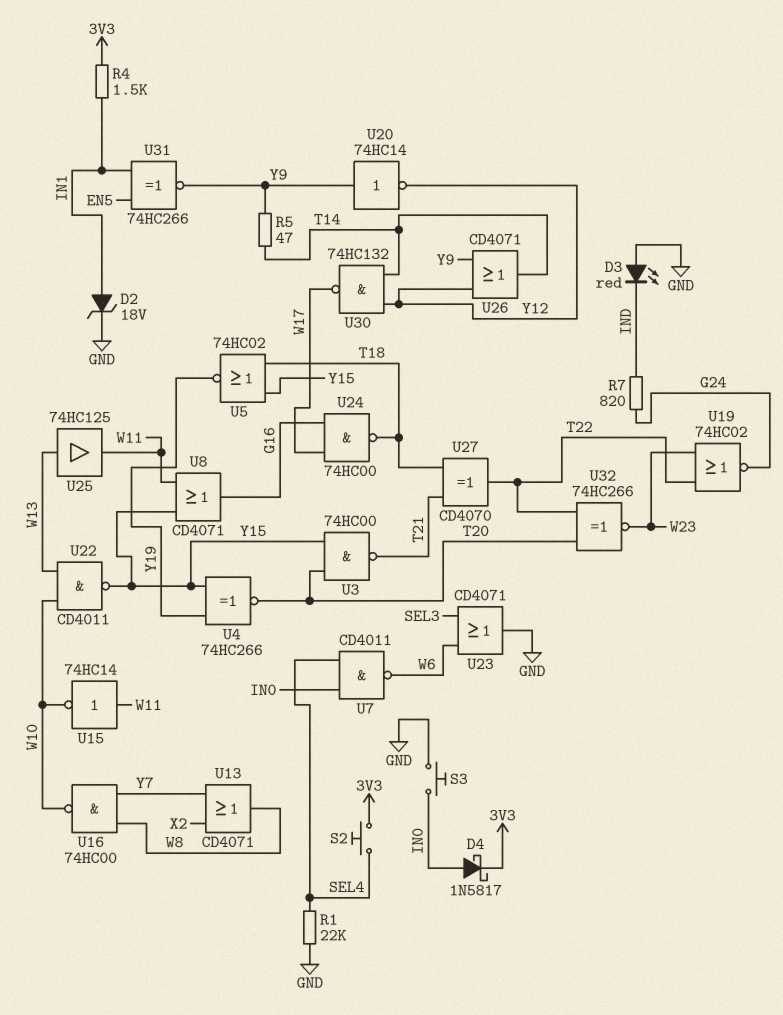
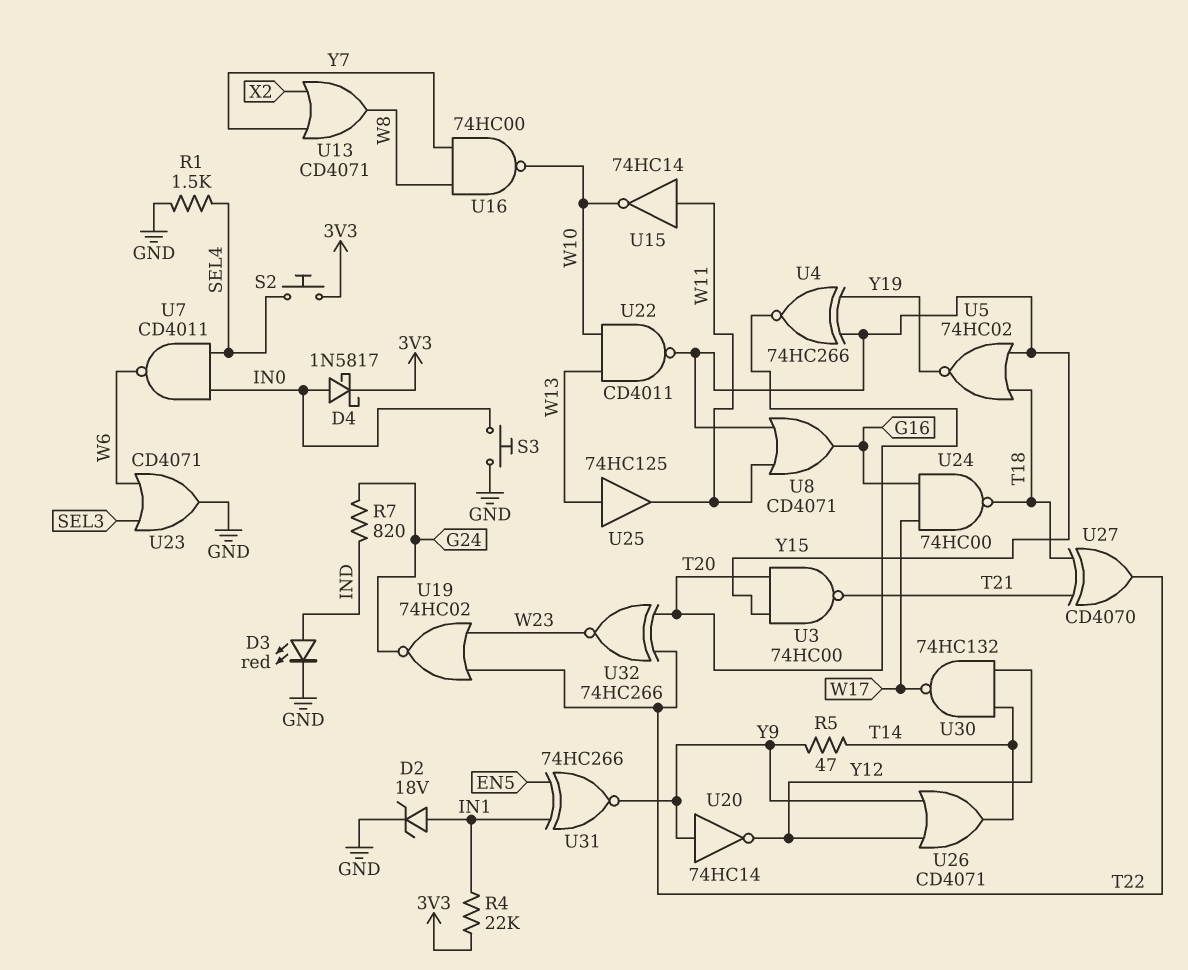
D3: LED red (A GND, K IND) -> LED red (A IND, K GND)
R1: 22k (GND, SEL4) -> 1.5k (GND, SEL4)
R4: 1.5k (3V3, IN1) -> 22k (3V3, IN1)

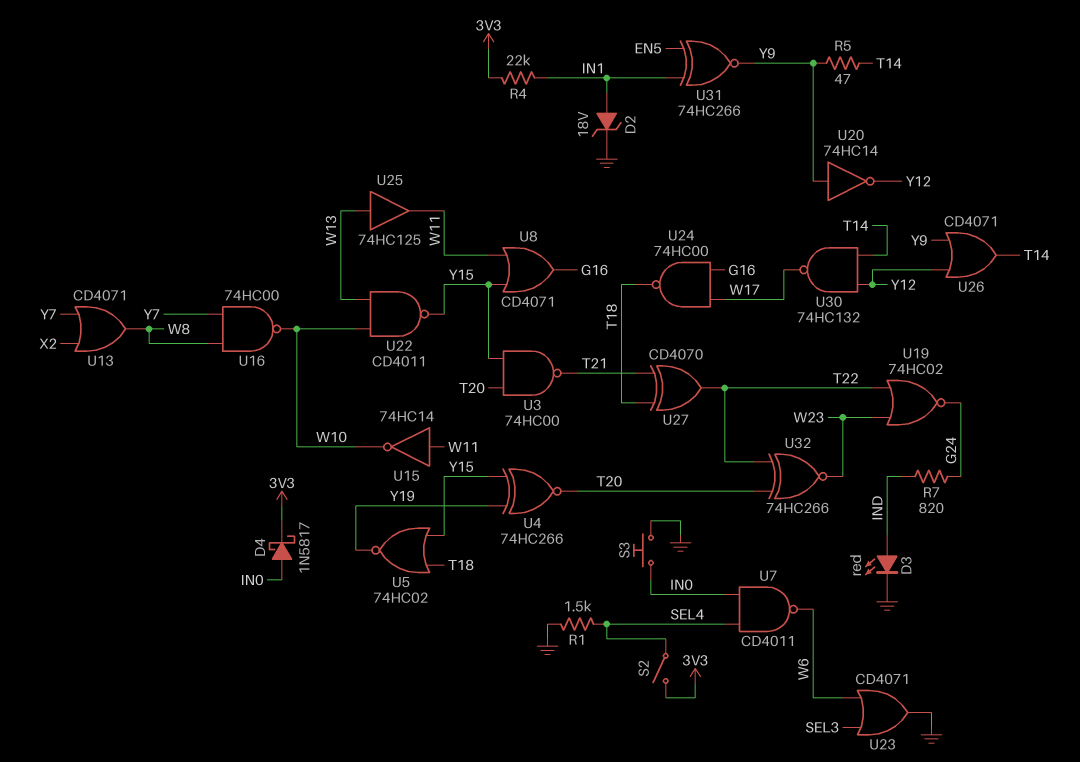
S2: button (3V3, SEL4) -> switch (3V3, SEL4)

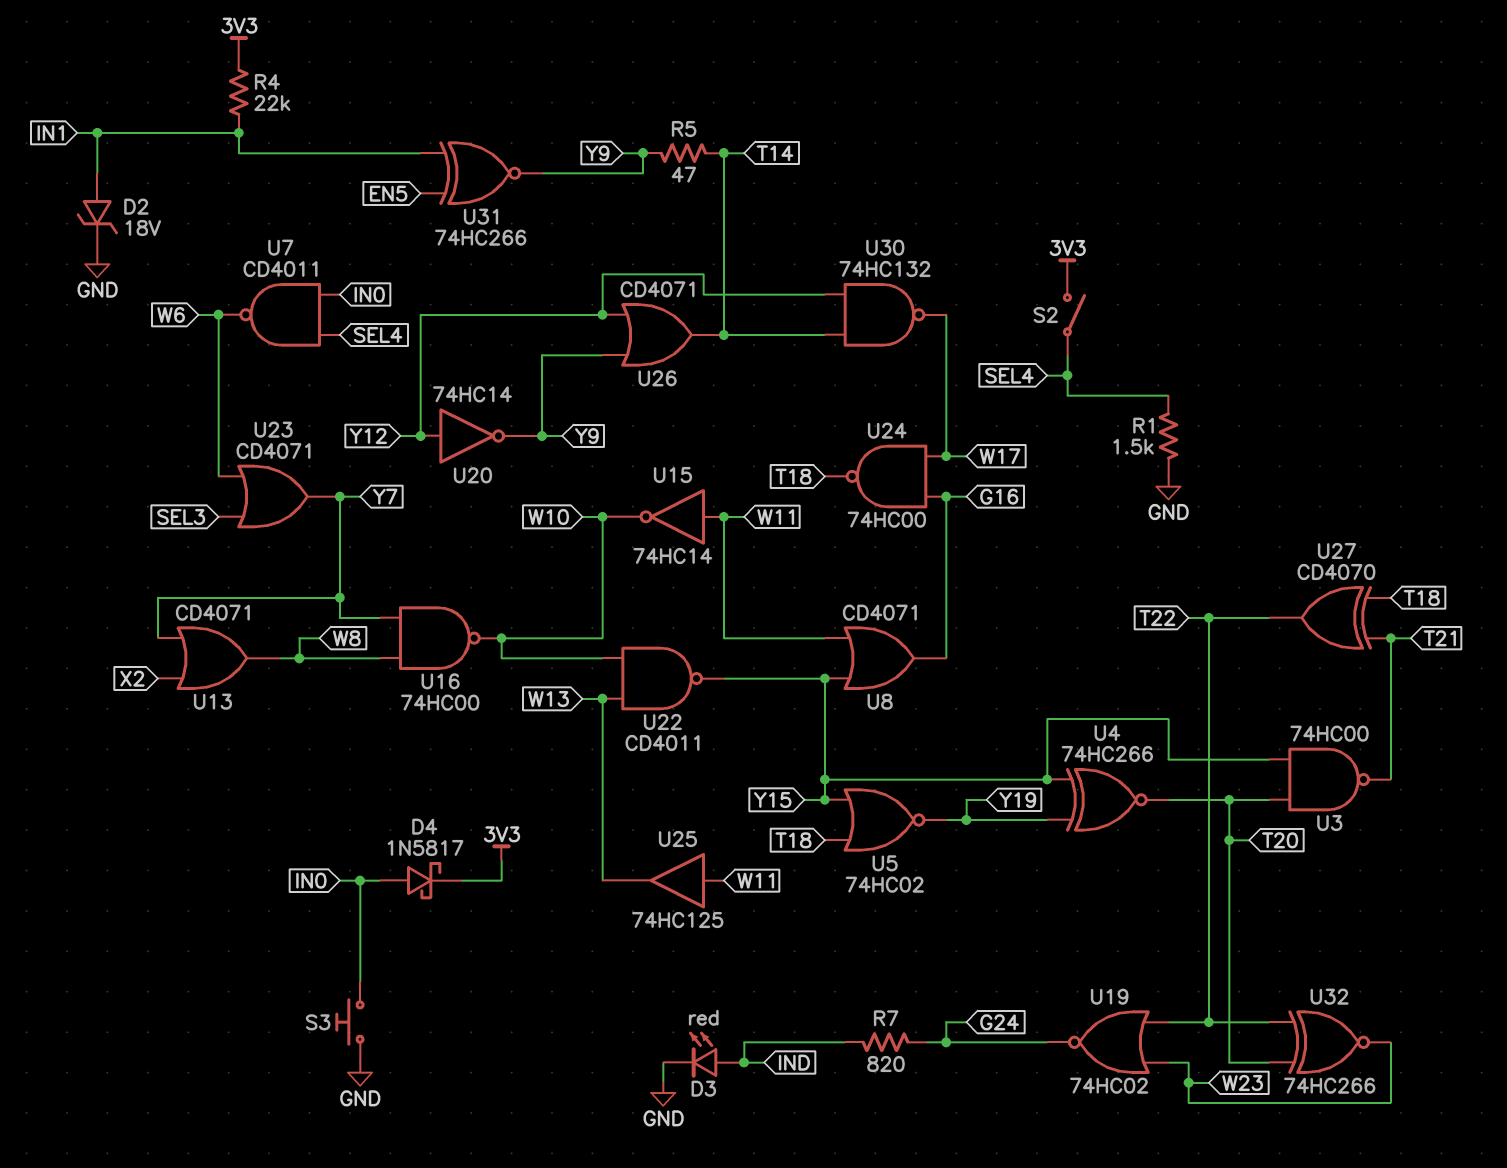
U20: NOT 74HC14 (in Y9, out Y12) -> NOT 74HC14 (in Y12, out Y9)
U23: OR CD4071 (in SEL3, in W6, out GND) -> OR CD4071 (in SEL3, in W6, out Y7)
U25: buffer 74HC125 (in W13, out W11) -> buffer 74HC125 (in W11, out W13)

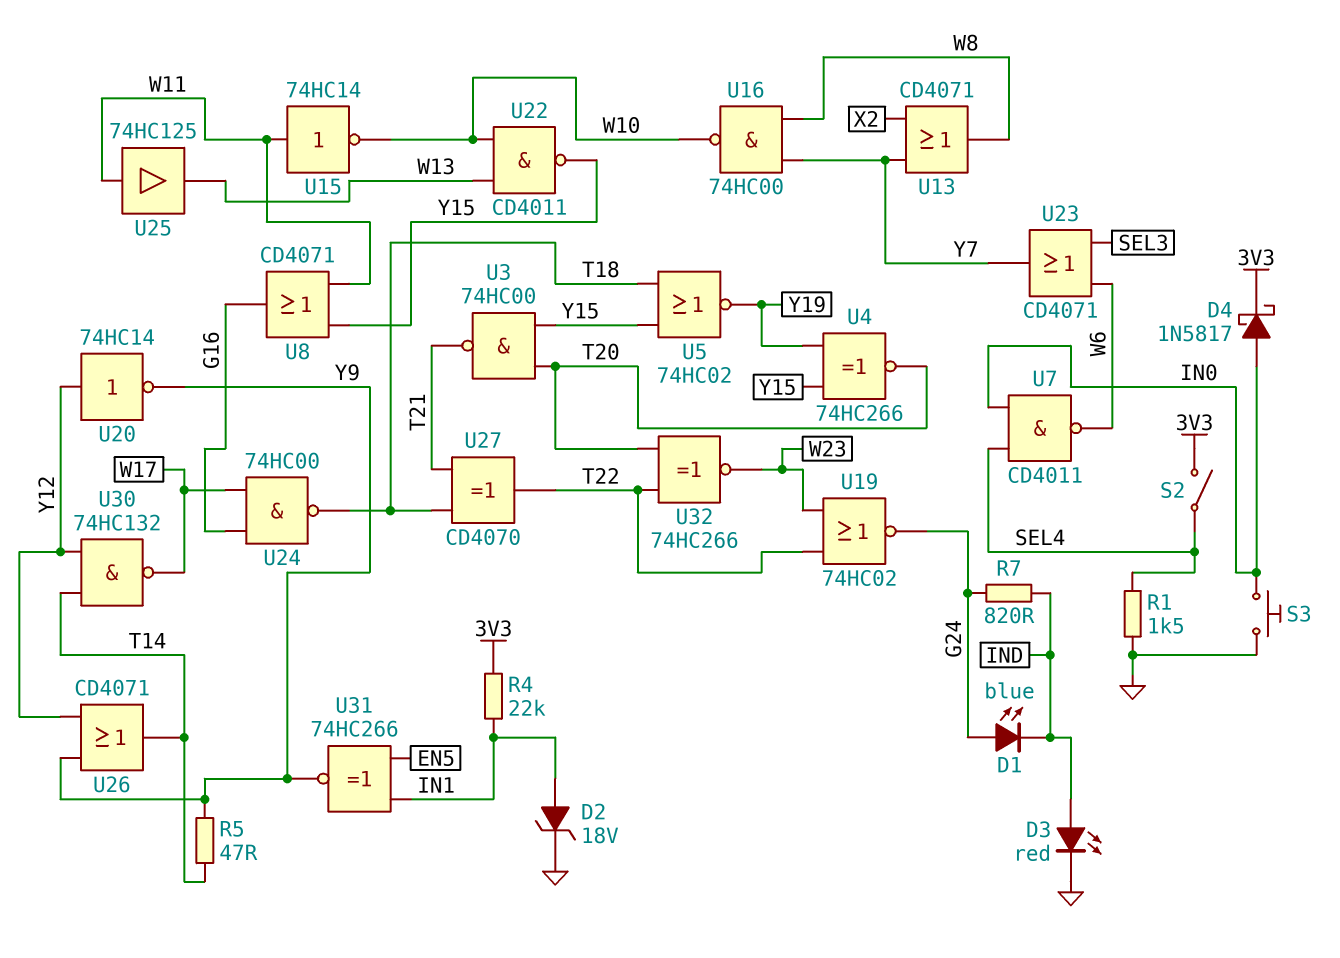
D1: none -> LED blue (A G24, K IND)

